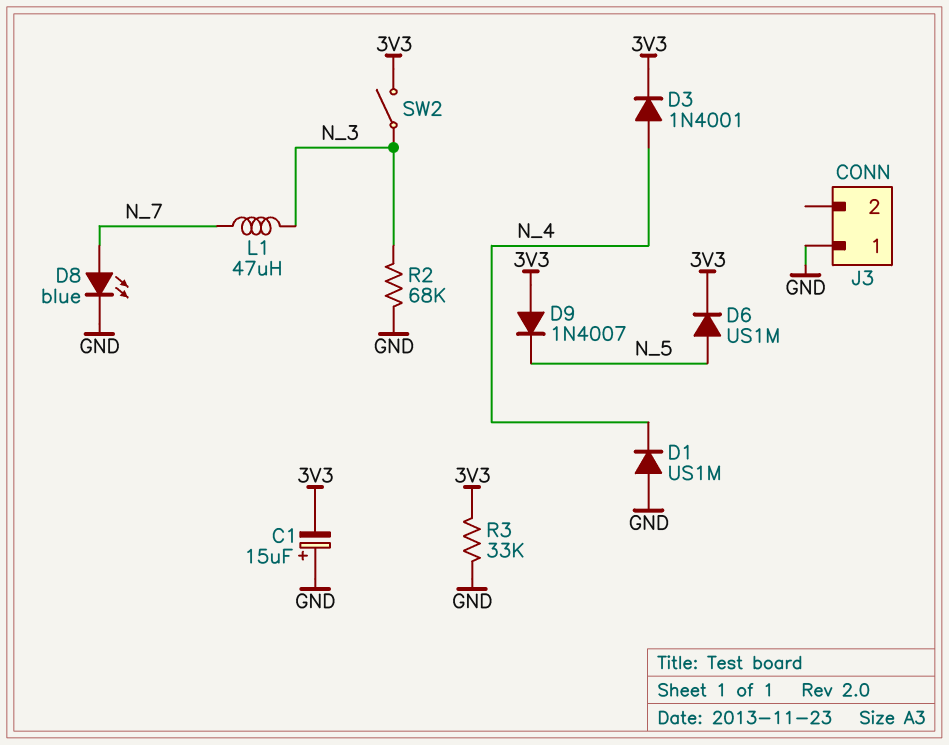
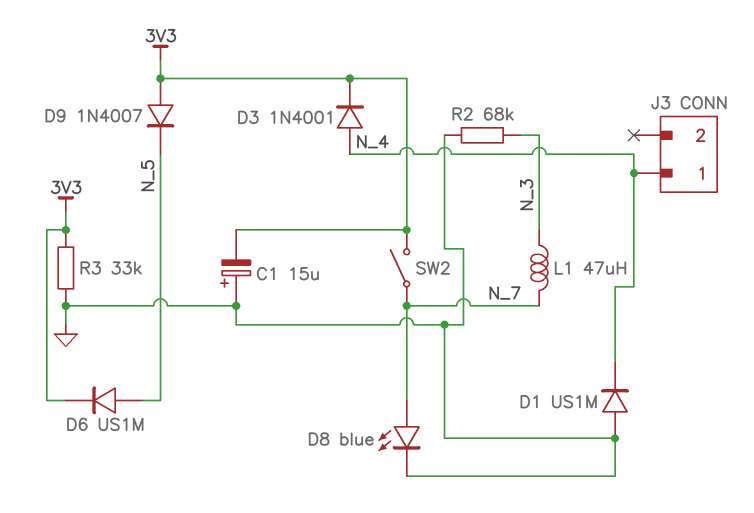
J3 pin 1: GND -> N_4
SW2: switch (3V3, N_3) -> switch (3V3, N_7)

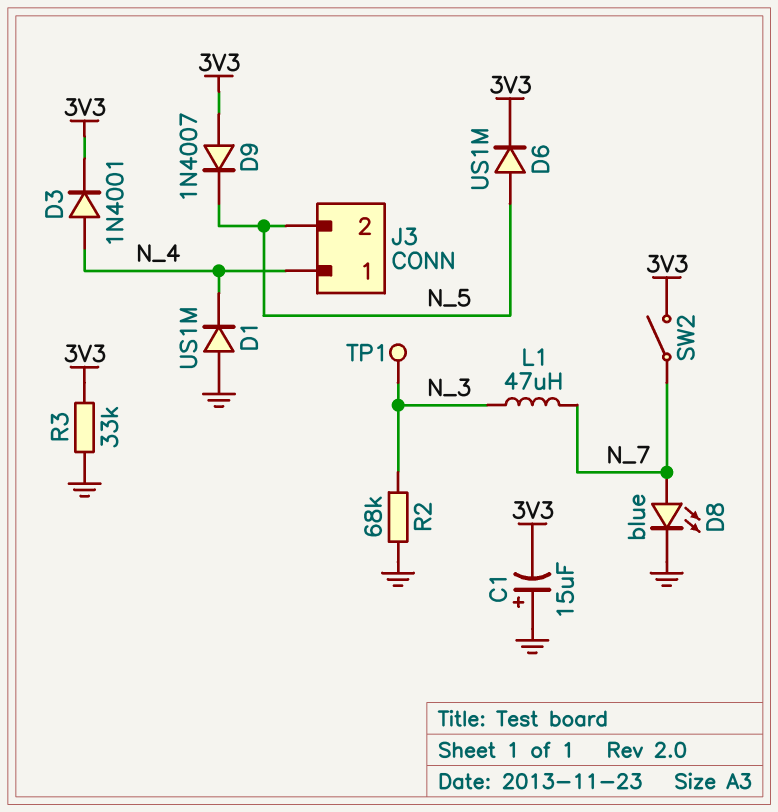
J3 pin 2: none -> N_5
TP1: none -> test point (N_3)

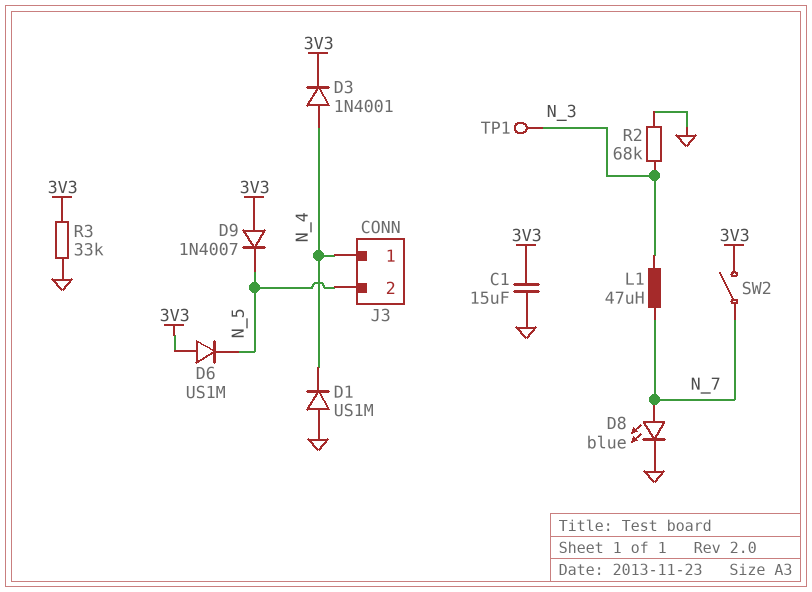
C1: 15uF (plus GND, minus 3V3) -> 15uF (3V3, GND)
D6: diode US1M (A N_5, K 3V3) -> diode US1M (A 3V3, K N_5)

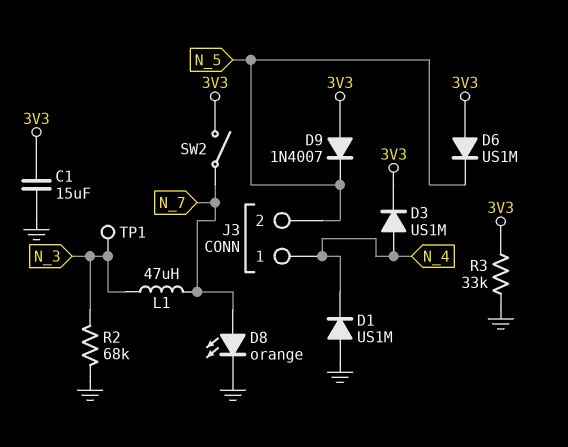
D3: diode 1N4001 (A N_4, K 3V3) -> diode US1M (A N_4, K 3V3)
D8: LED blue (A N_7, K GND) -> LED orange (A N_7, K GND)

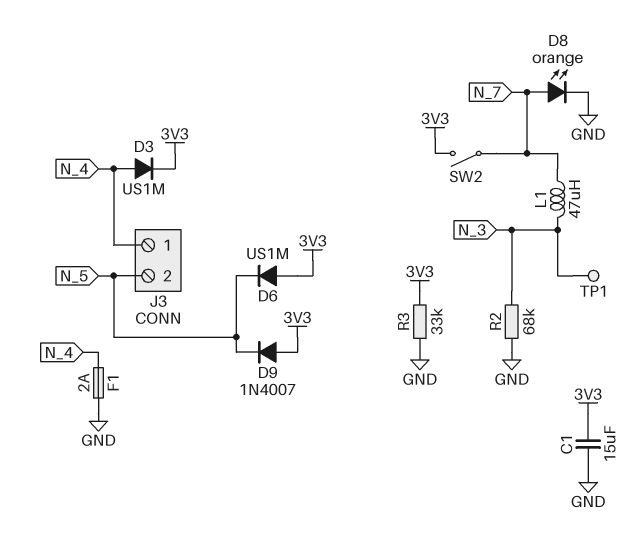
D1: diode US1M (A GND, K N_4) -> none
F1: none -> 2A (GND, N_4)

